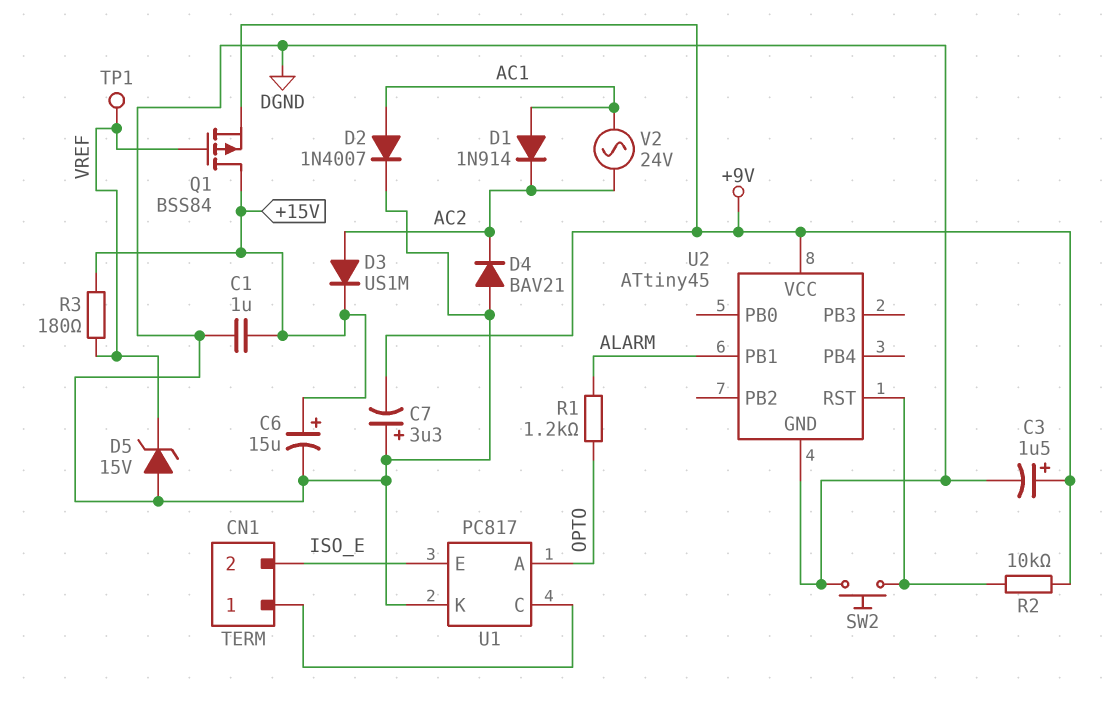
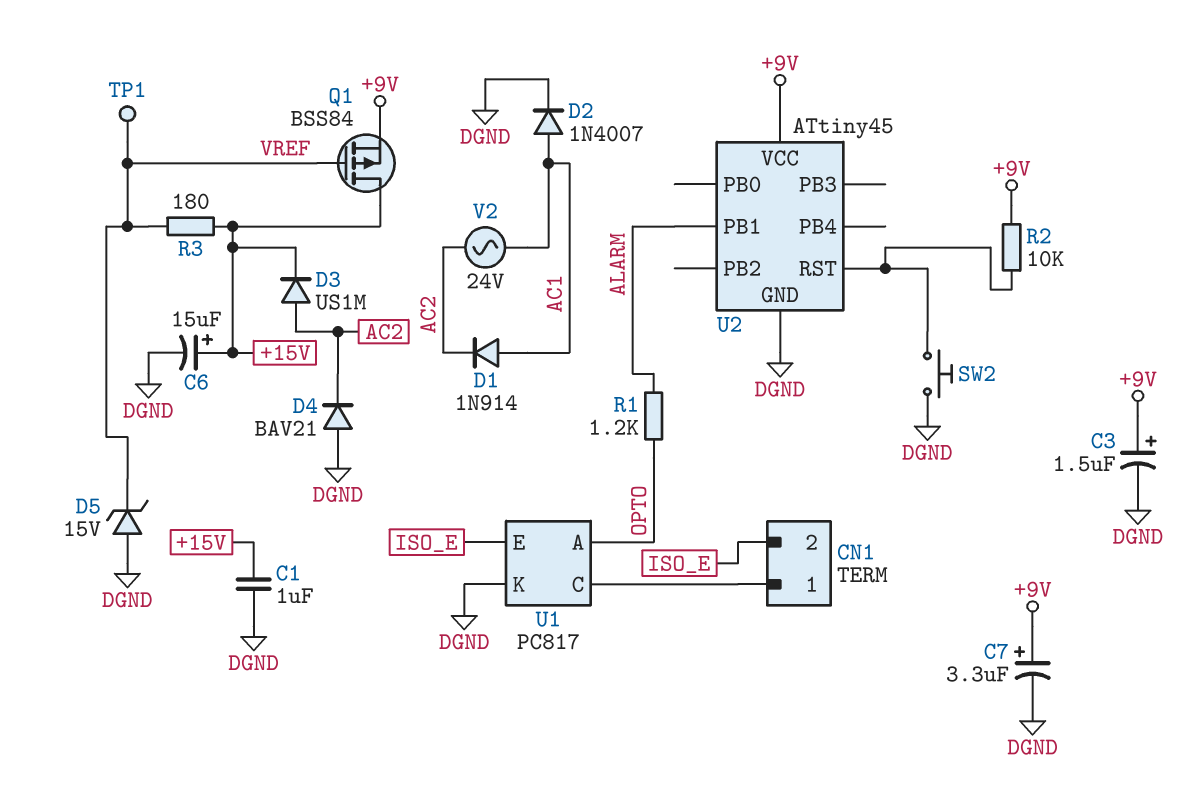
C7: 3.3uF (plus DGND, minus +9V) -> 3.3uF (plus +9V, minus DGND)

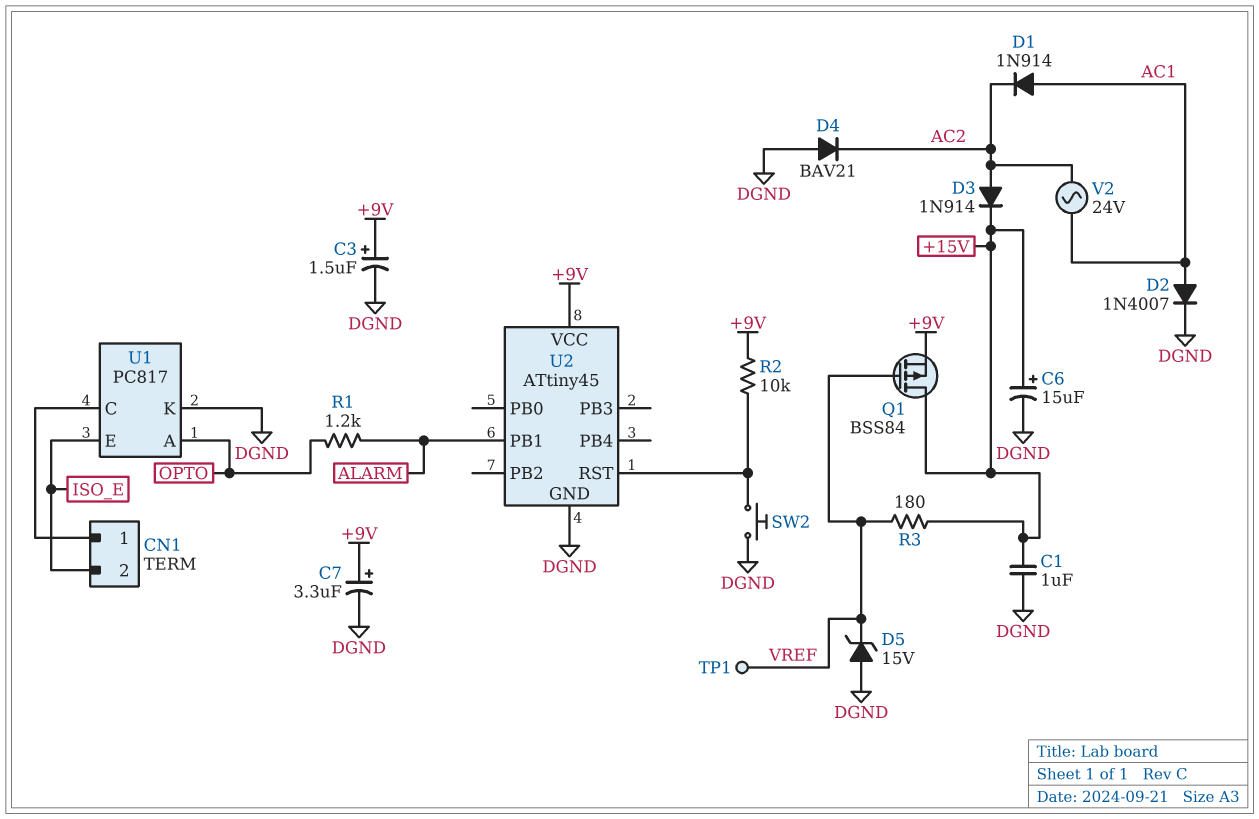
D3: diode US1M (A AC2, K +15V) -> diode 1N914 (A AC2, K +15V)

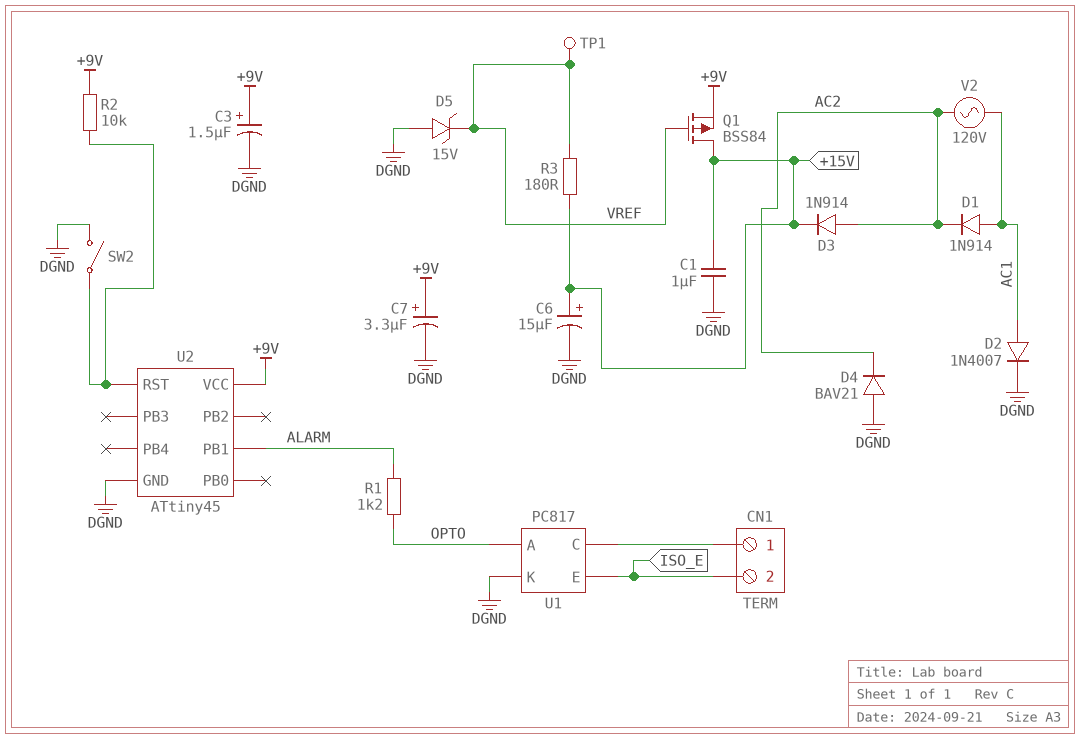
SW2: button (DGND, U2/RST) -> switch (DGND, U2/RST)
V2: AC 24V (AC1, AC2) -> AC 120V (AC1, AC2)

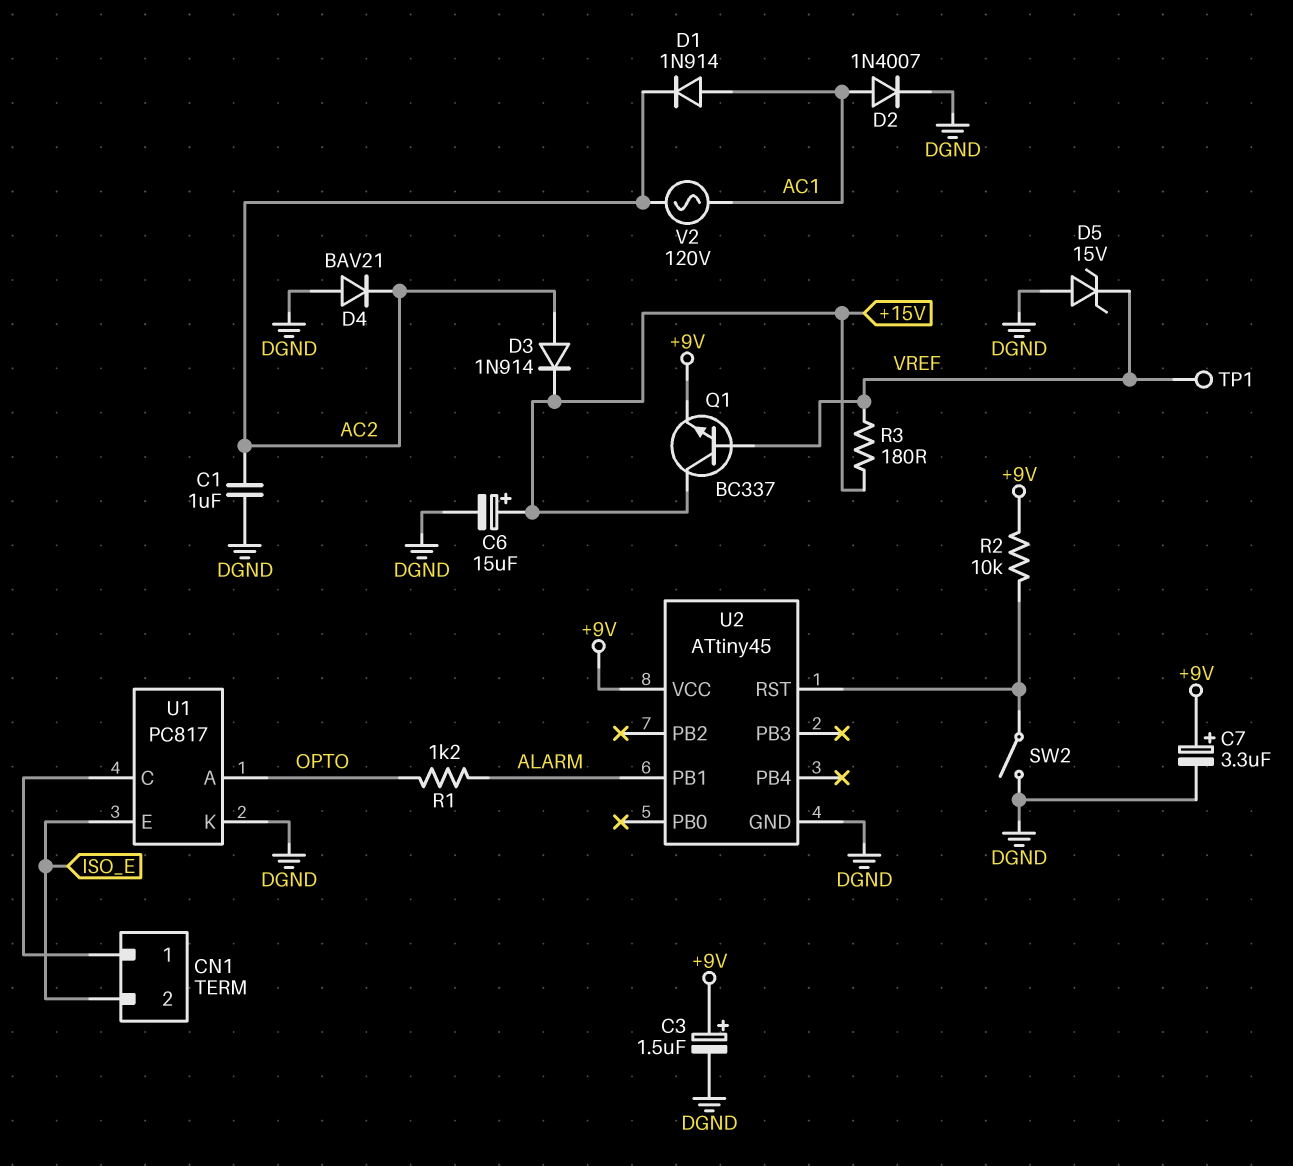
C1: 1uF (+15V, DGND) -> 1uF (AC2, DGND)
Q1: PMOS BSS84 (G VREF, D +15V, S +9V) -> NPN BC337 (B VREF, C +15V, E +9V)

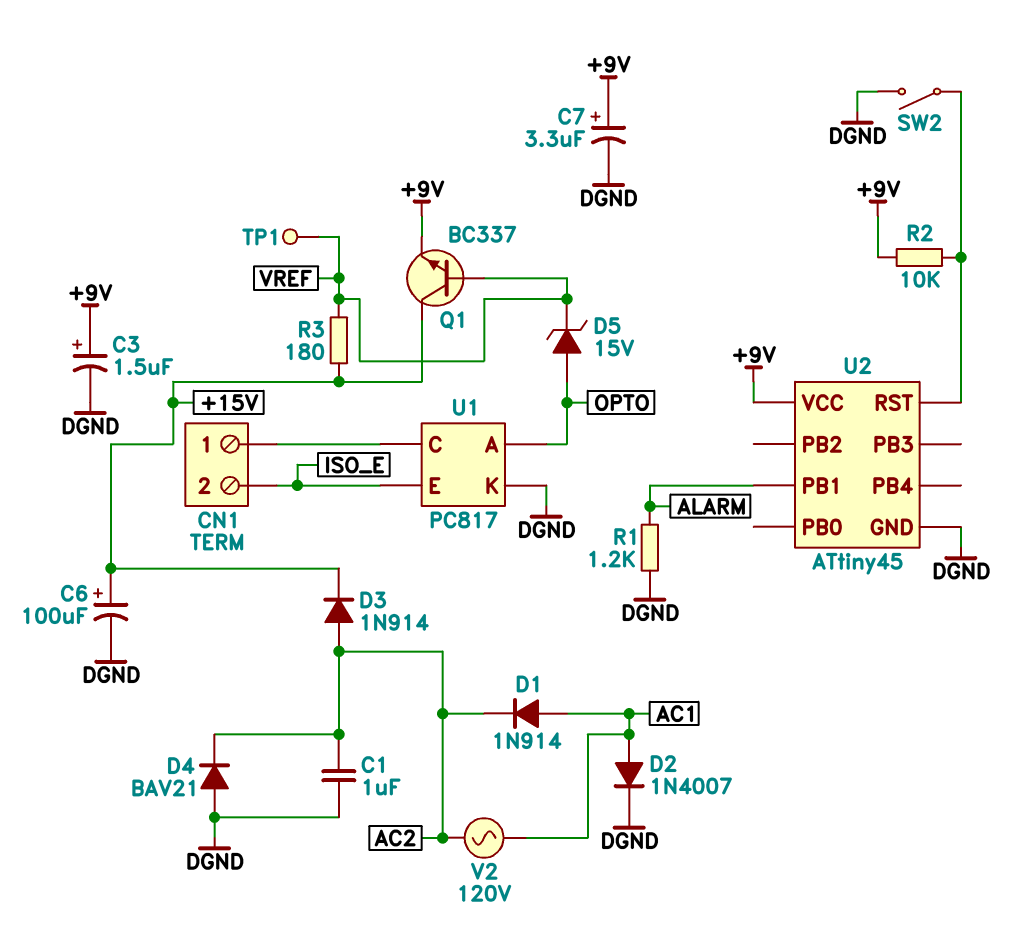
C6: 15uF (plus +15V, minus DGND) -> 100uF (plus +15V, minus DGND)
D5: zener 15V (A DGND, K VREF) -> zener 15V (A OPTO, K VREF)
R1: 1.2k (ALARM, OPTO) -> 1.2k (ALARM, DGND)

